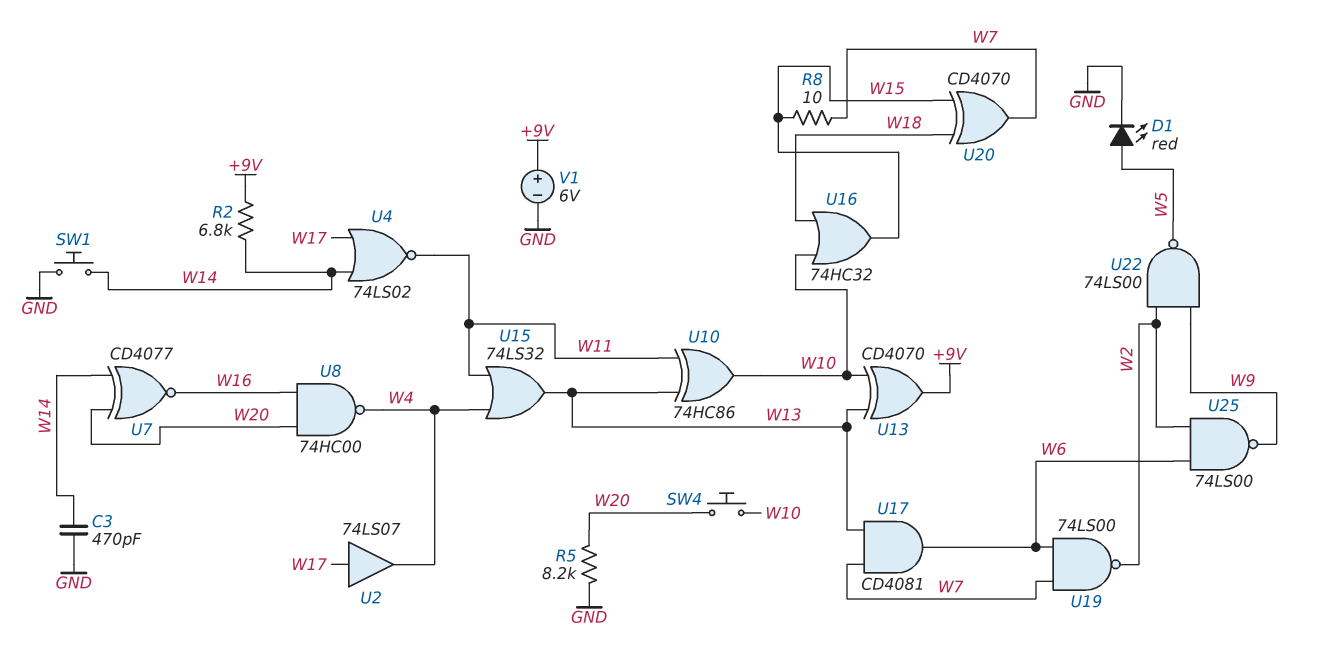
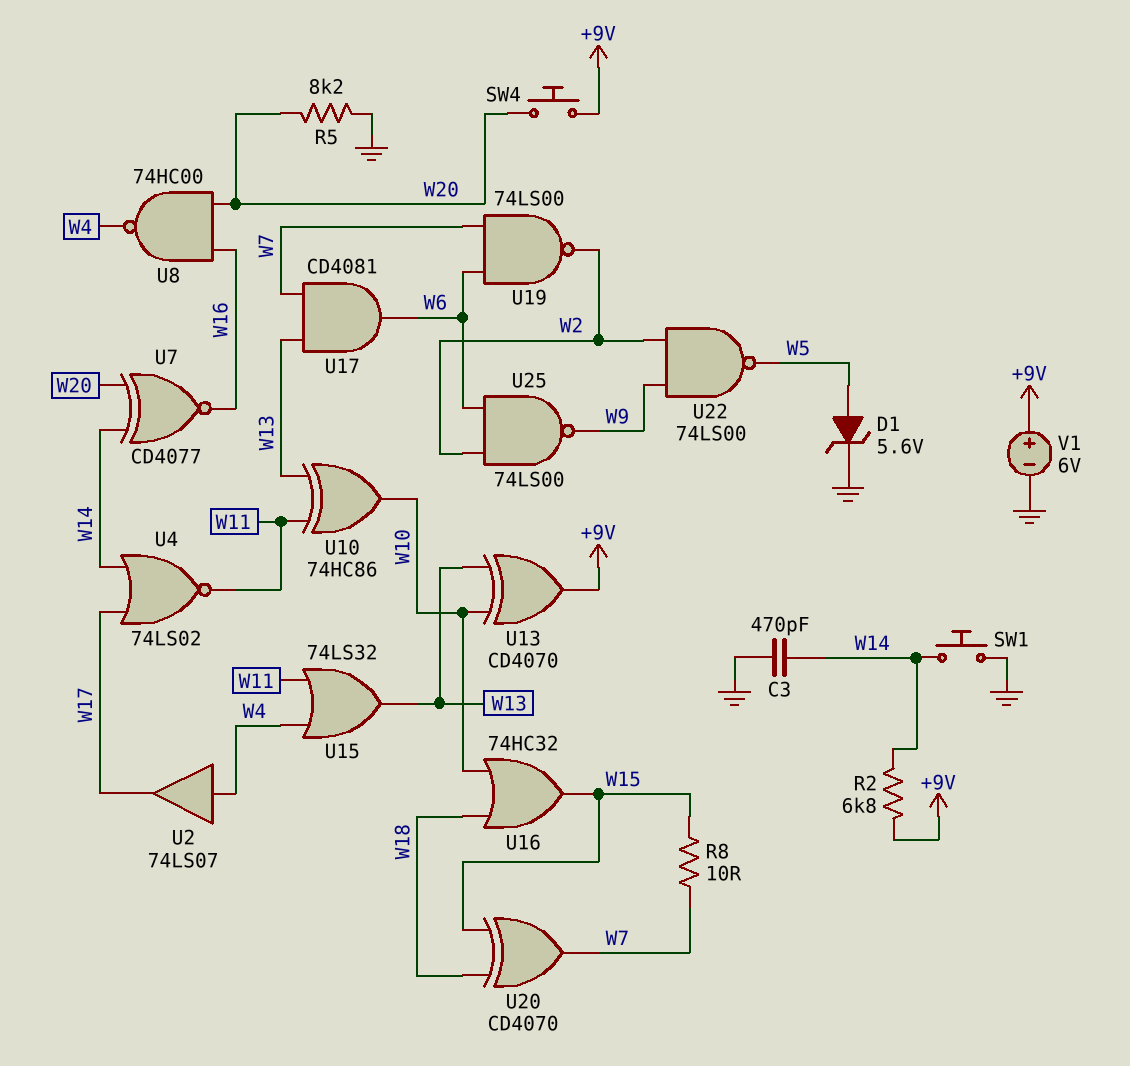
D1: LED red (A W5, K GND) -> zener 5.6V (A W5, K GND)
SW4: button (W10, W20) -> button (+9V, W20)
U2: buffer 74LS07 (in W17, out W4) -> buffer 74LS07 (in W4, out W17)

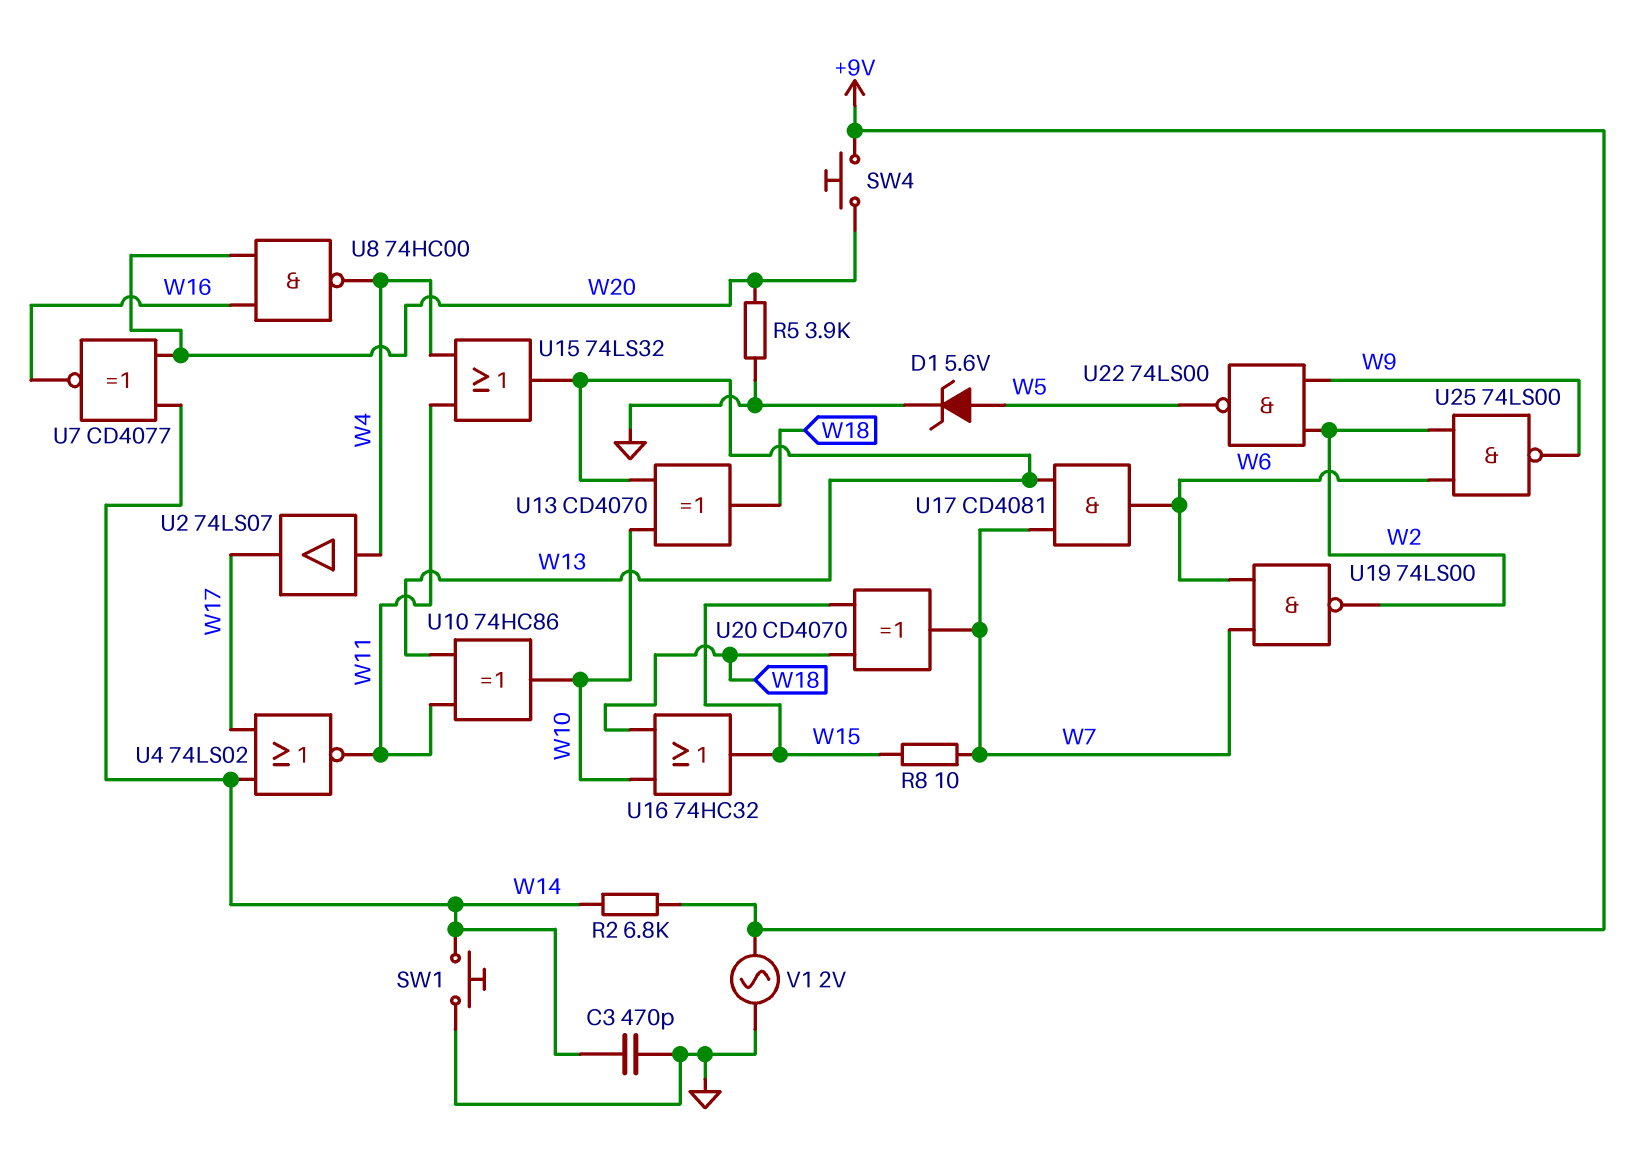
R5: 8.2k (GND, W20) -> 3.9k (GND, W20)
U13: XOR CD4070 (in W10, in W13, out +9V) -> XOR CD4070 (in W10, in W13, out W18)
V1: 6V (plus +9V, minus GND) -> AC 2V (+9V, GND)

